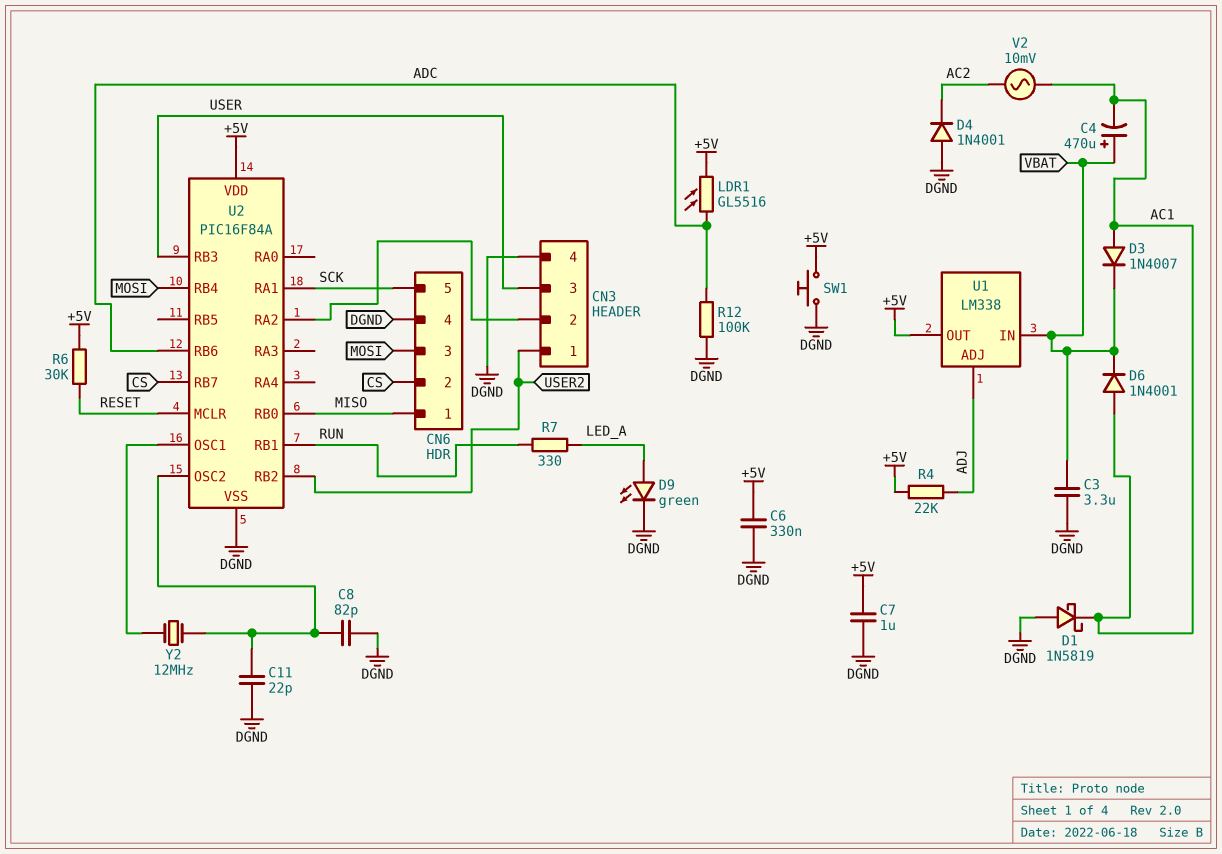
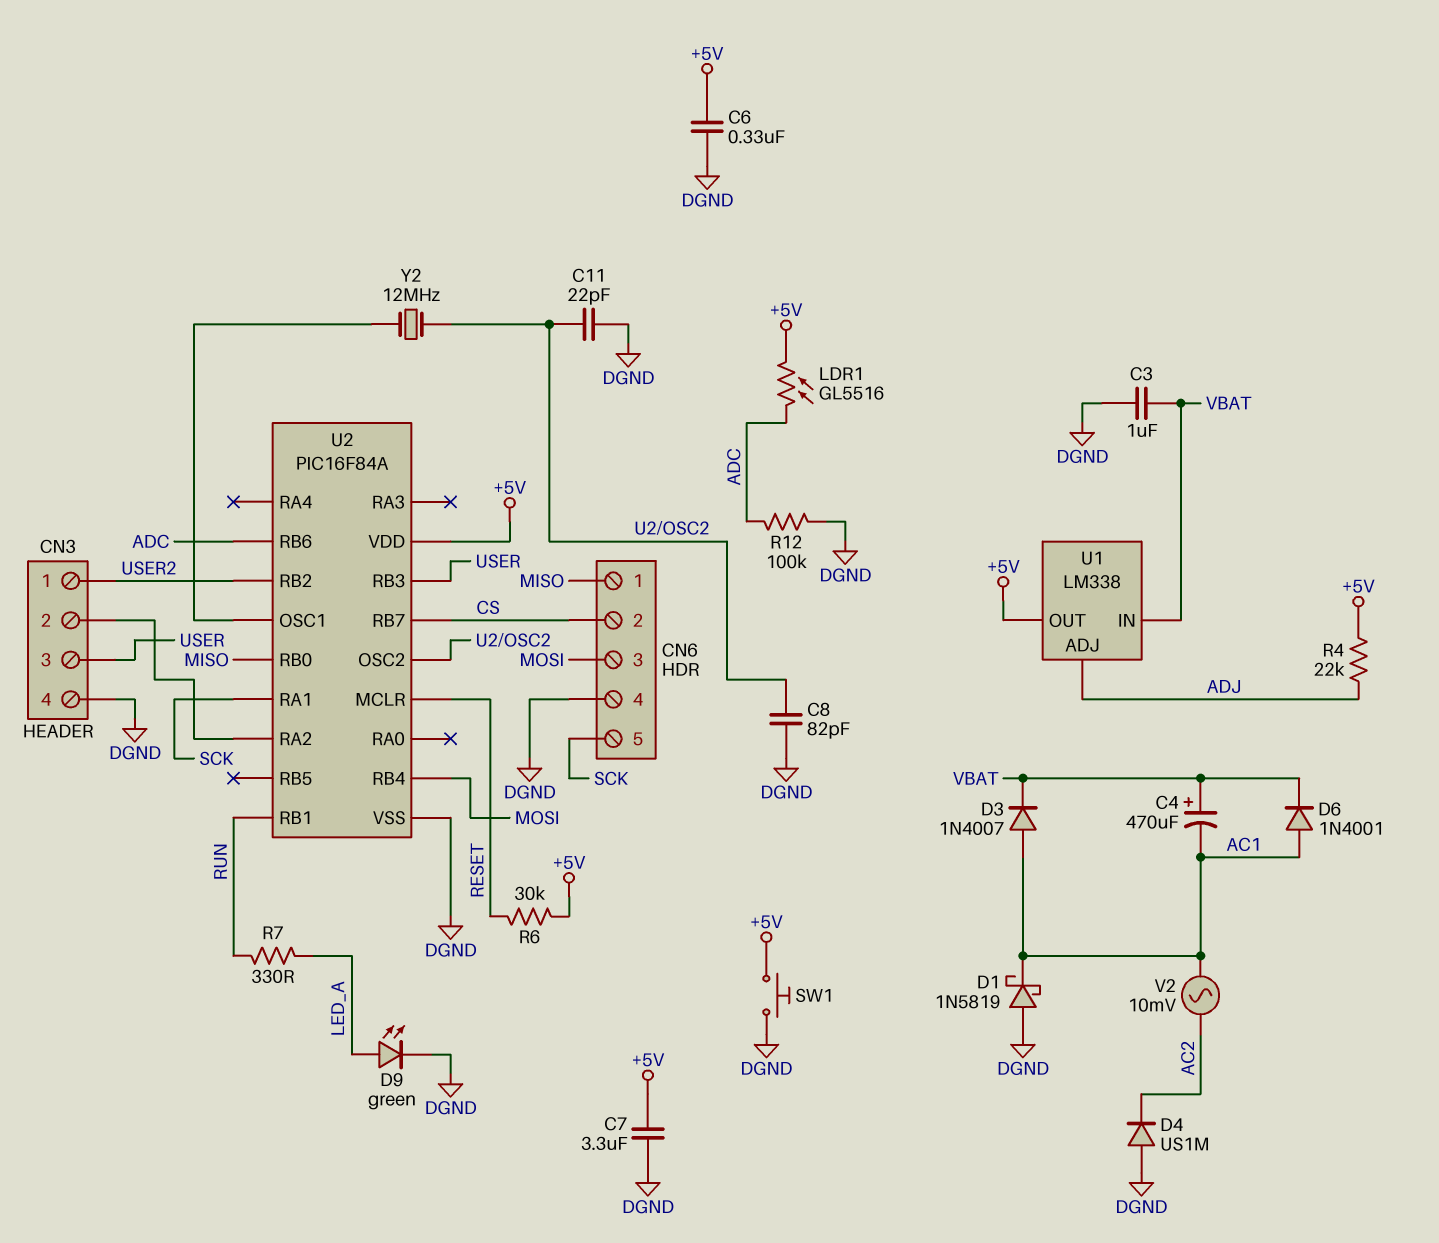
C3: 3.3uF (DGND, VBAT) -> 1uF (DGND, VBAT)
C7: 1uF (+5V, DGND) -> 3.3uF (+5V, DGND)
D4: diode 1N4001 (A DGND, K AC2) -> diode US1M (A DGND, K AC2)

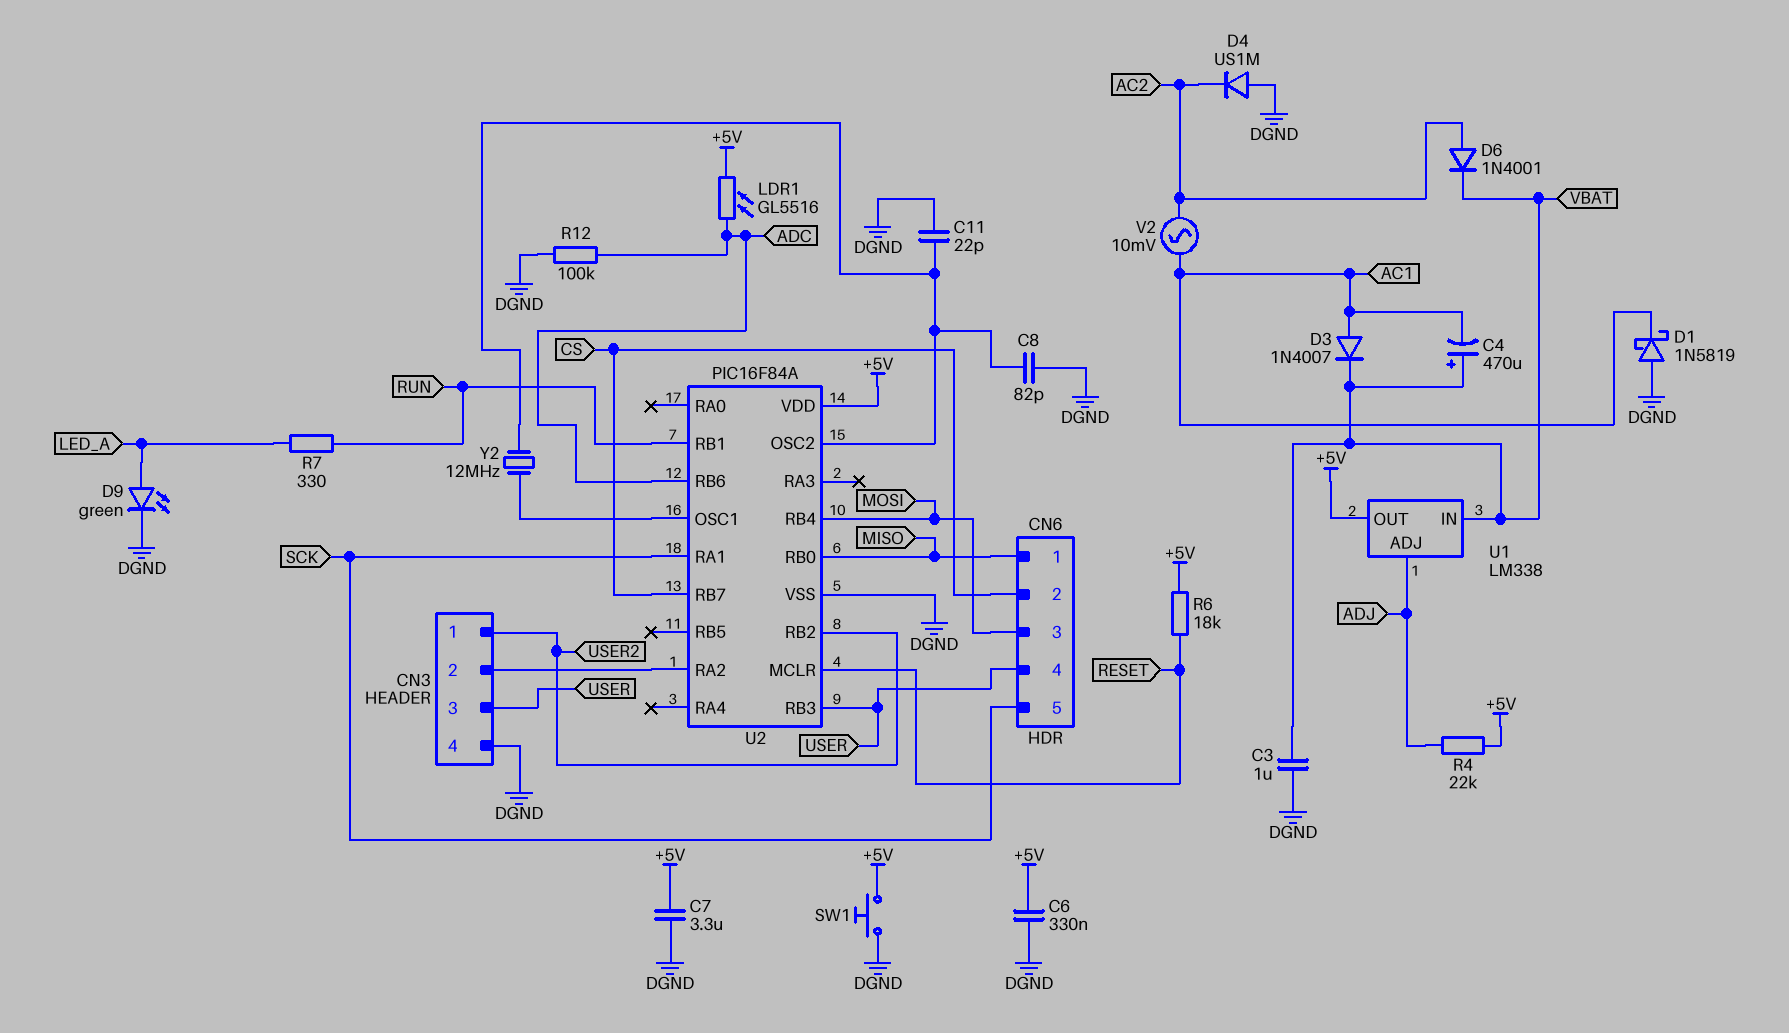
CN6 pin 4: DGND -> USER
D6: diode 1N4001 (A AC1, K VBAT) -> diode 1N4001 (A AC2, K VBAT)
R6: 30k (+5V, RESET) -> 18k (+5V, RESET)

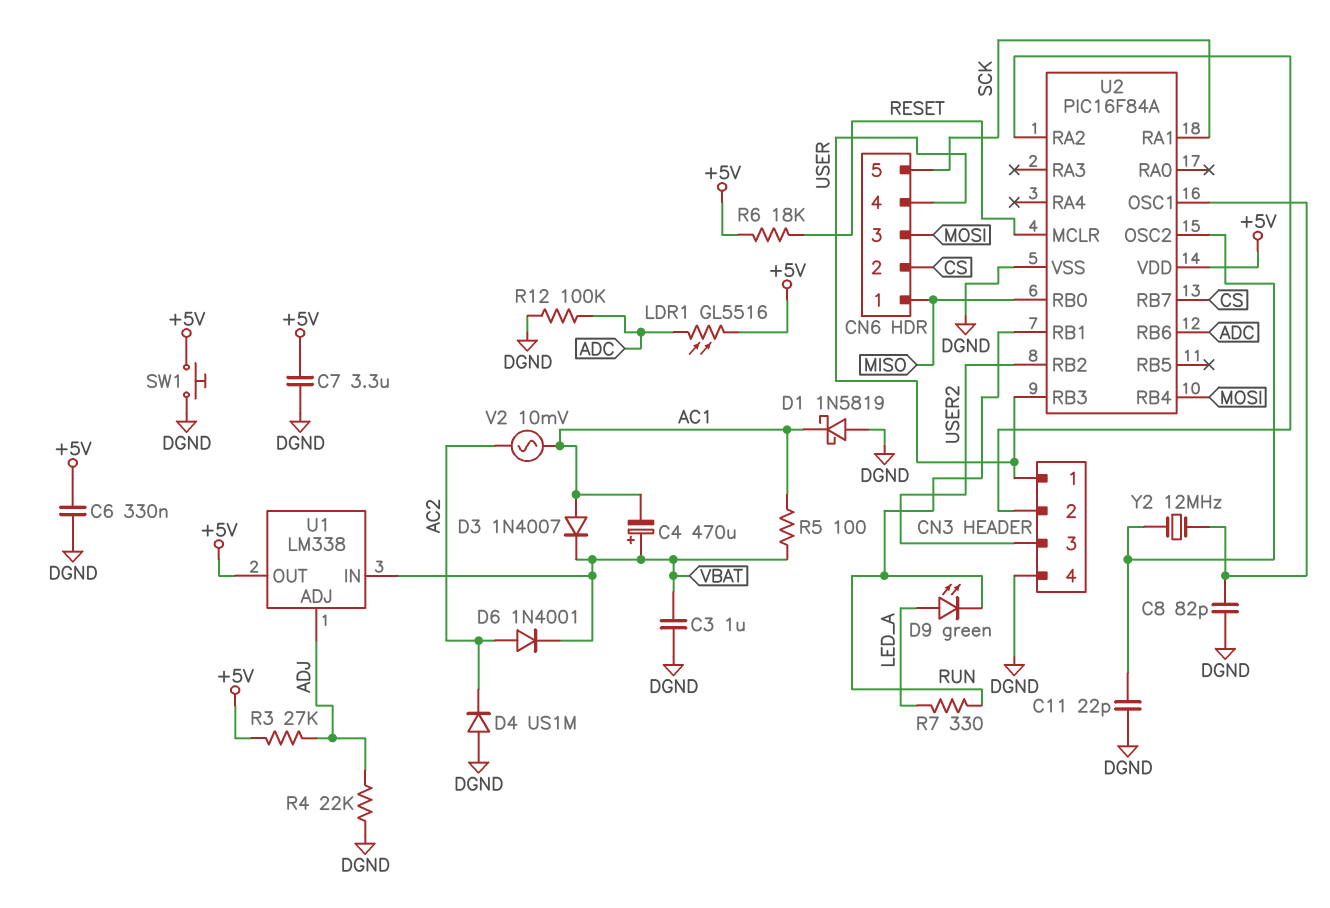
C8: 82pF (DGND, U2/OSC2) -> 82pF (DGND, U2/OSC1)
CN3 pin 1: USER2 -> USER
CN3 pin 3: USER -> USER2
D9: LED green (A LED_A, K DGND) -> LED green (A LED_A, K RUN)
R3: none -> 27k (+5V, ADJ)
R4: 22k (+5V, ADJ) -> 22k (ADJ, DGND)
R5: none -> 100 (AC1, VBAT)

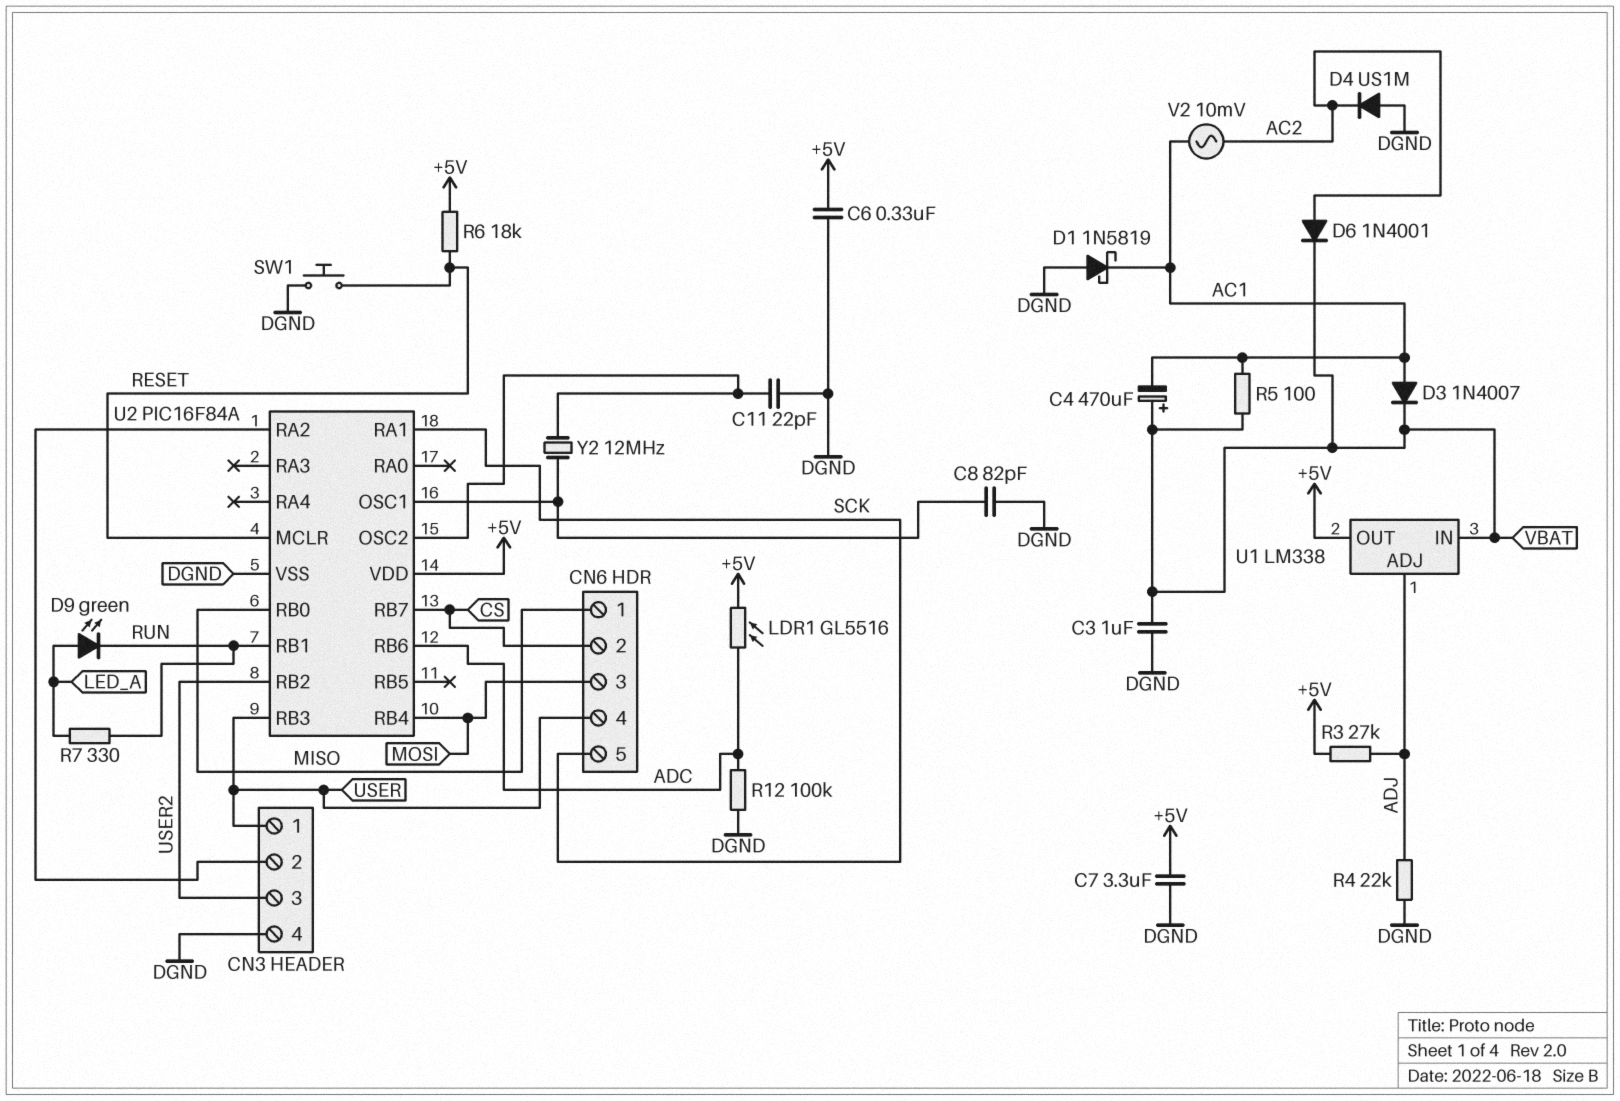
SW1: button (+5V, DGND) -> button (DGND, RESET)

